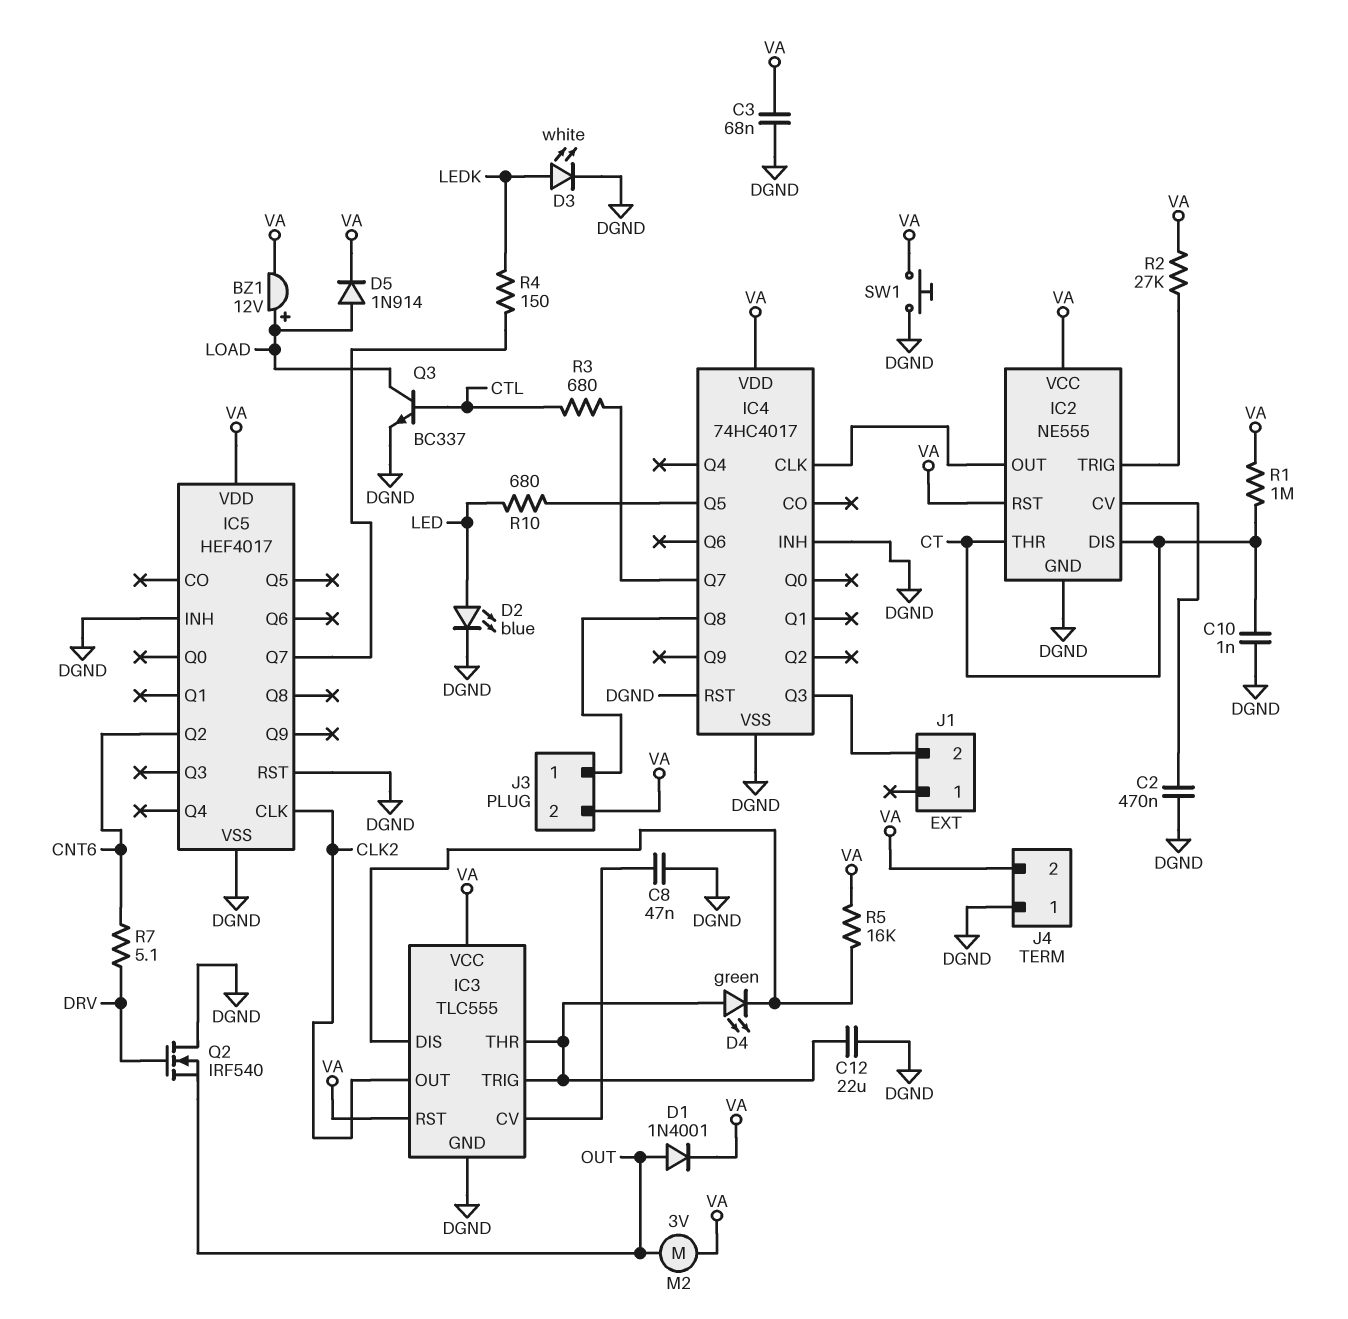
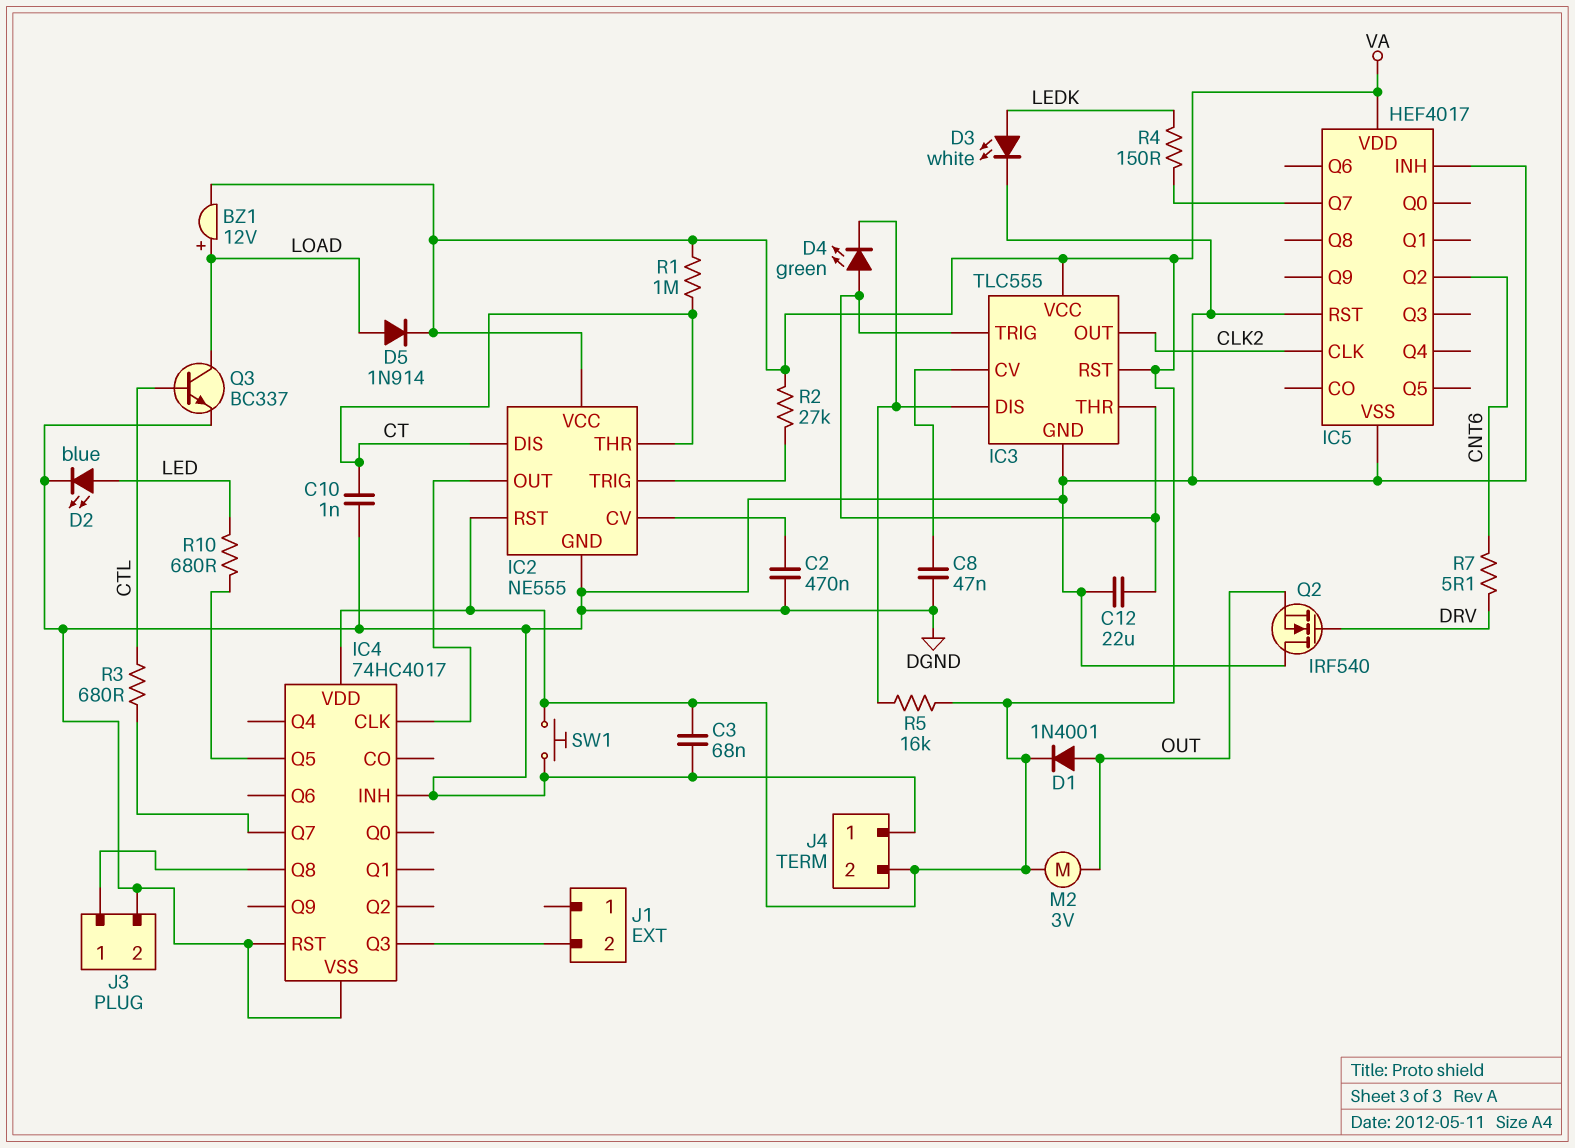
J3 pin 2: VA -> DGND

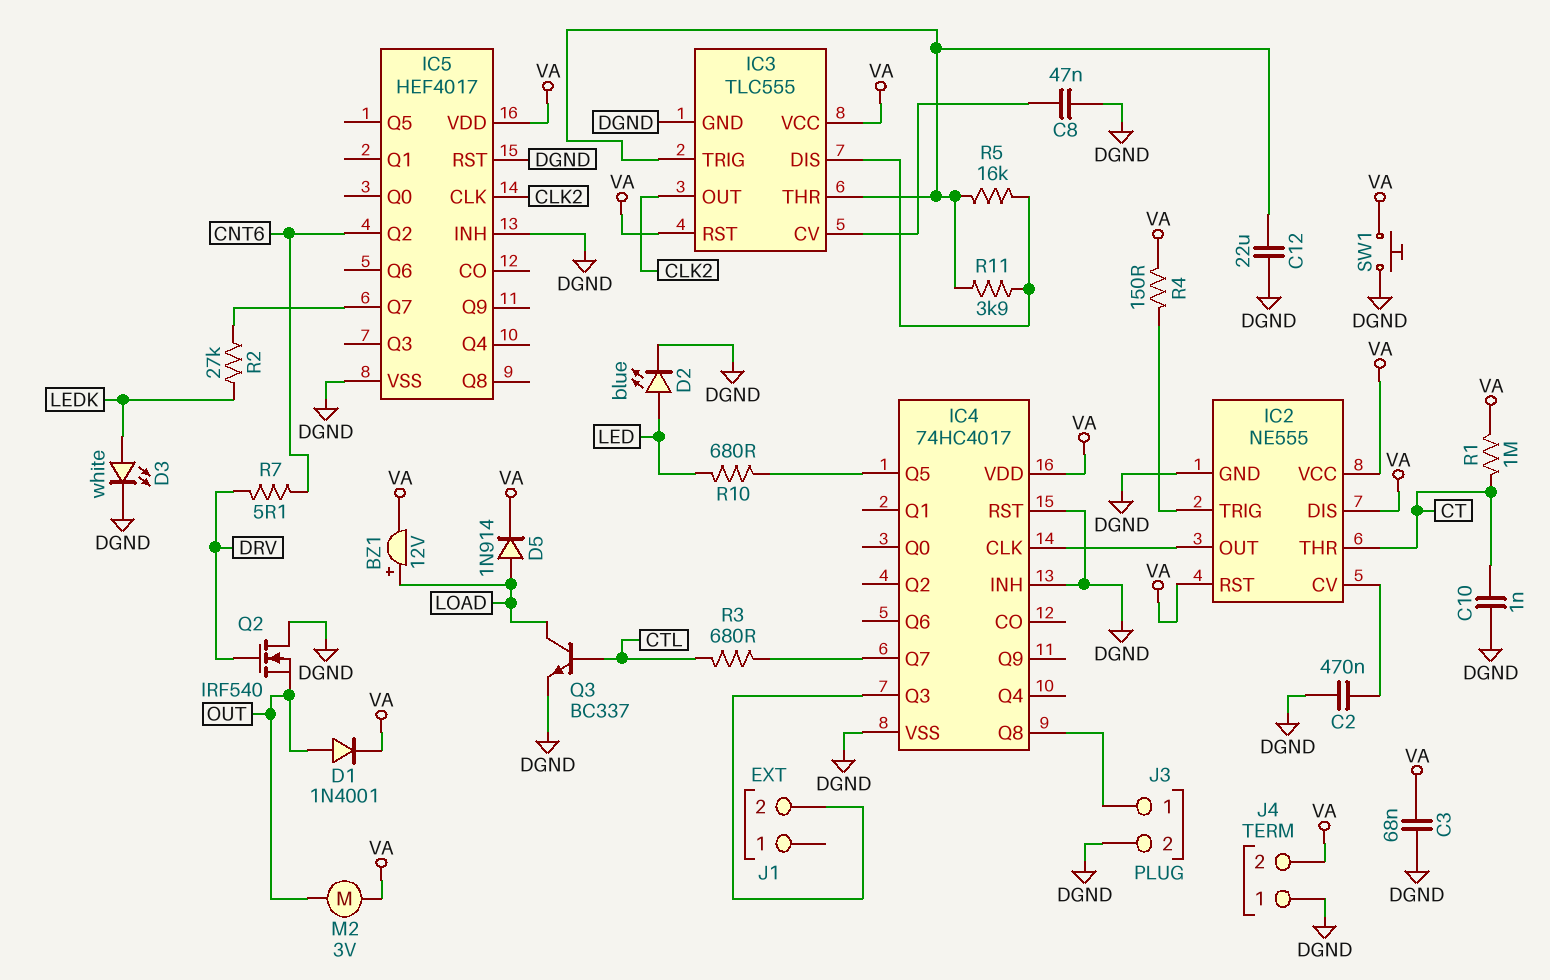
D4: LED green (A IC3/THR, K IC3/DIS) -> none
IC2 pin DIS: CT -> VA
R2: 27k (IC2/TRIG, VA) -> 27k (IC5/Q7, LEDK)
R4: 150 (IC5/Q7, LEDK) -> 150 (IC2/TRIG, VA)
R5: 16k (IC3/DIS, VA) -> 16k (IC3/DIS, IC3/THR)
R11: none -> 3.9k (IC3/DIS, IC3/THR)

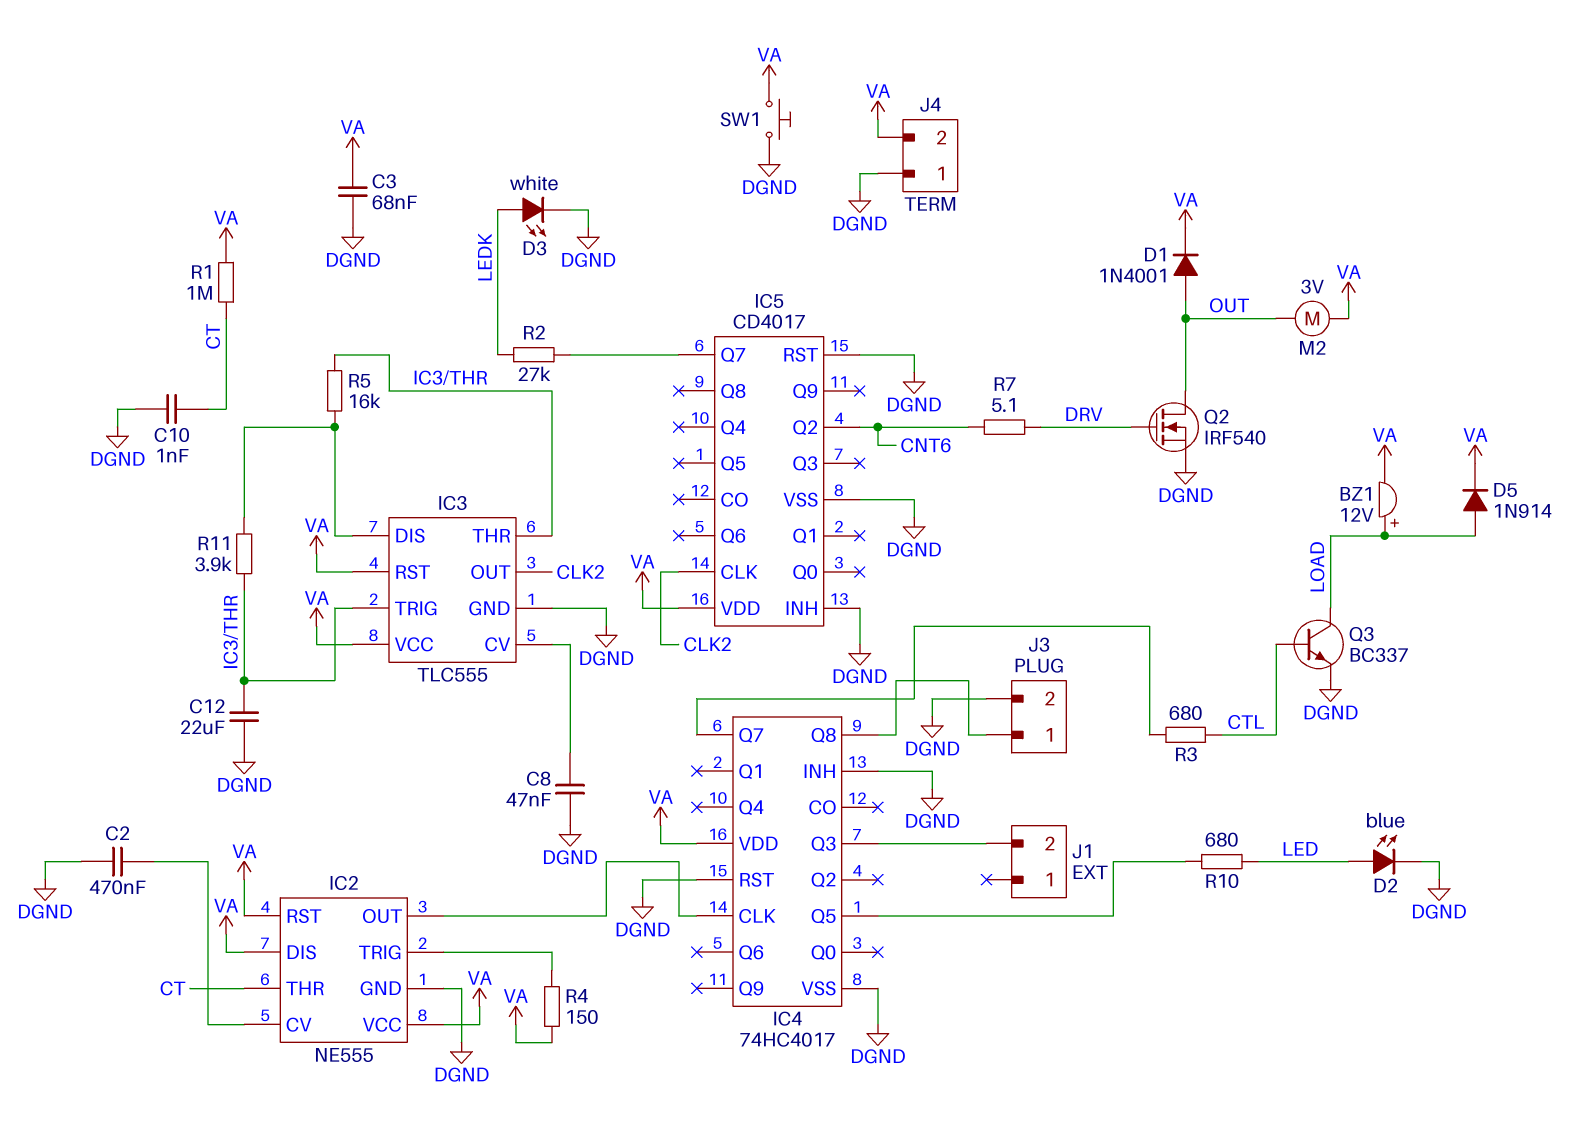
IC5: HEF4017 -> CD4017
Q2: NMOS IRF540 (G DRV, D DGND, S OUT) -> NMOS IRF540 (G DRV, D OUT, S DGND)

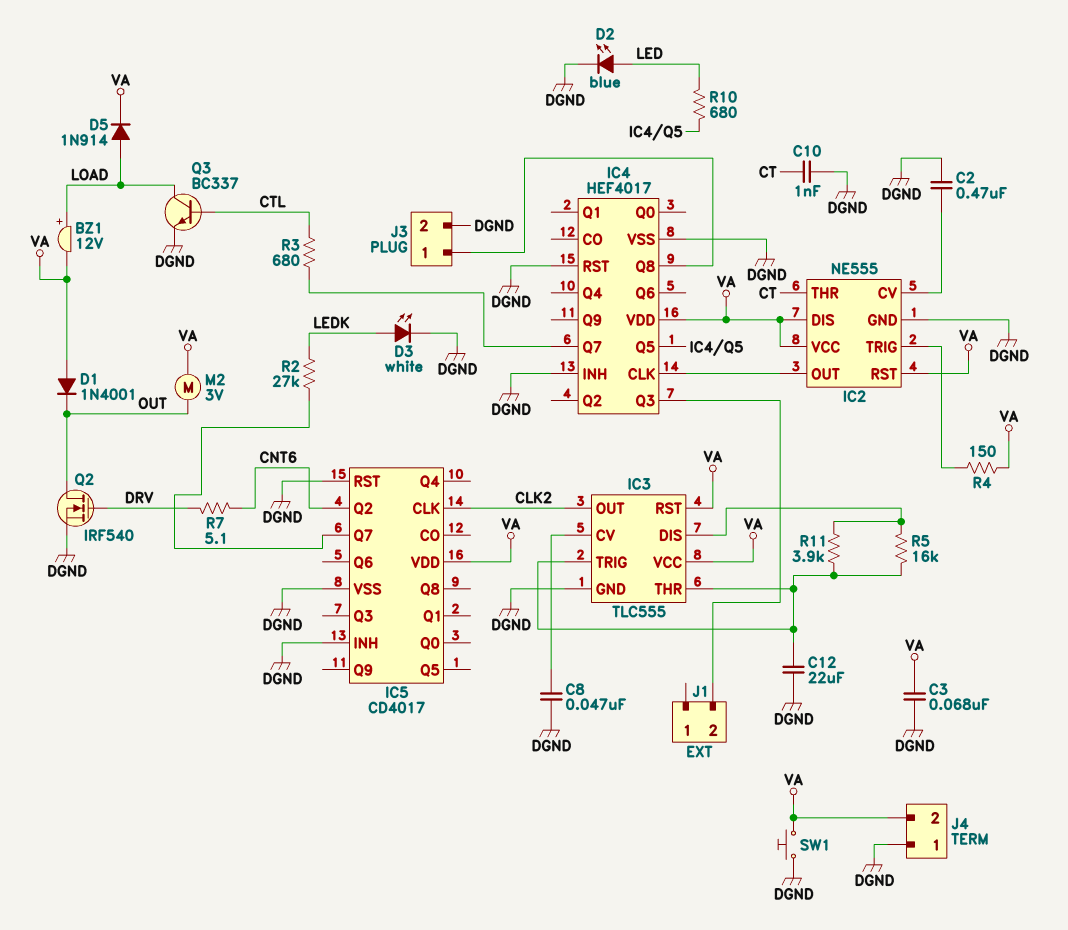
D1: diode 1N4001 (A OUT, K VA) -> diode 1N4001 (A VA, K OUT)
IC4: 74HC4017 -> HEF4017
R1: 1M (CT, VA) -> none

